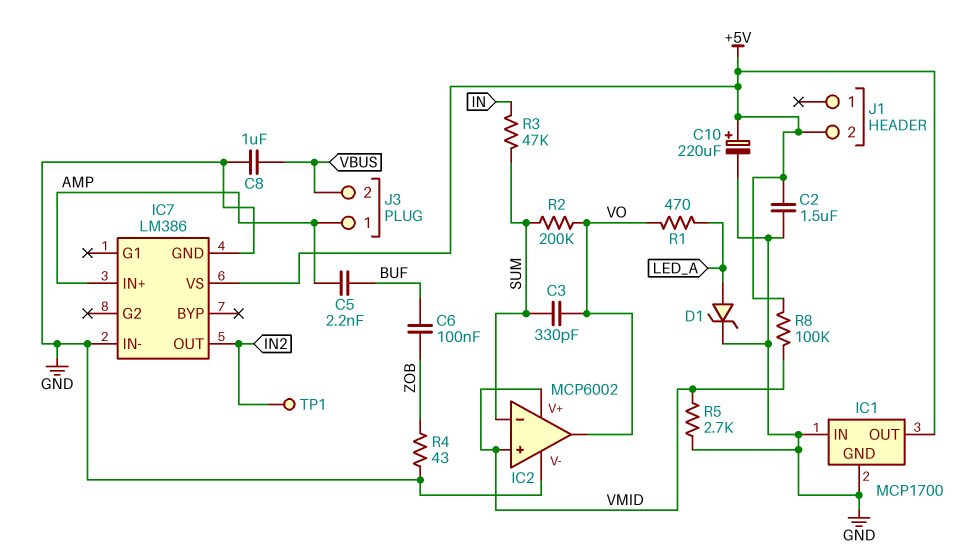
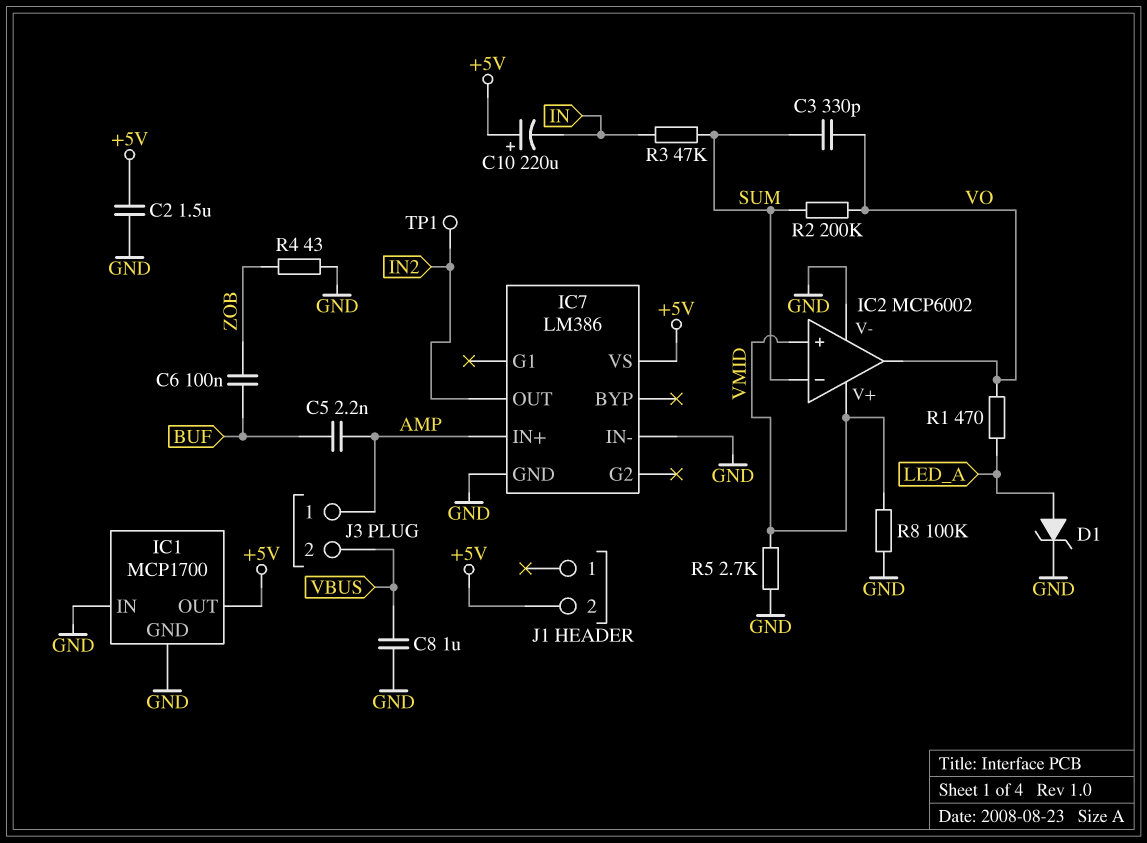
C10: 220uF (plus +5V, minus GND) -> 220uF (plus +5V, minus IN)
R8: 100k (+5V, VMID) -> 100k (GND, VMID)

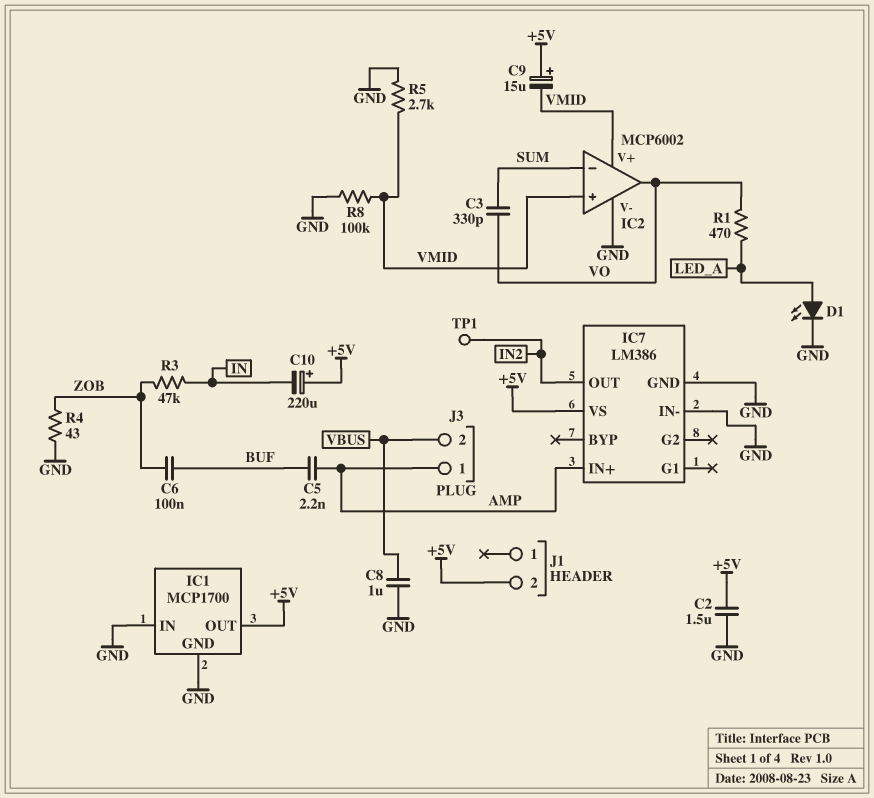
C9: none -> 15uF (plus +5V, minus VMID)
D1: zener (A LED_A, K GND) -> LED (A LED_A, K GND)
R2: 200k (SUM, VO) -> none
R3: 47k (IN, SUM) -> 47k (IN, ZOB)

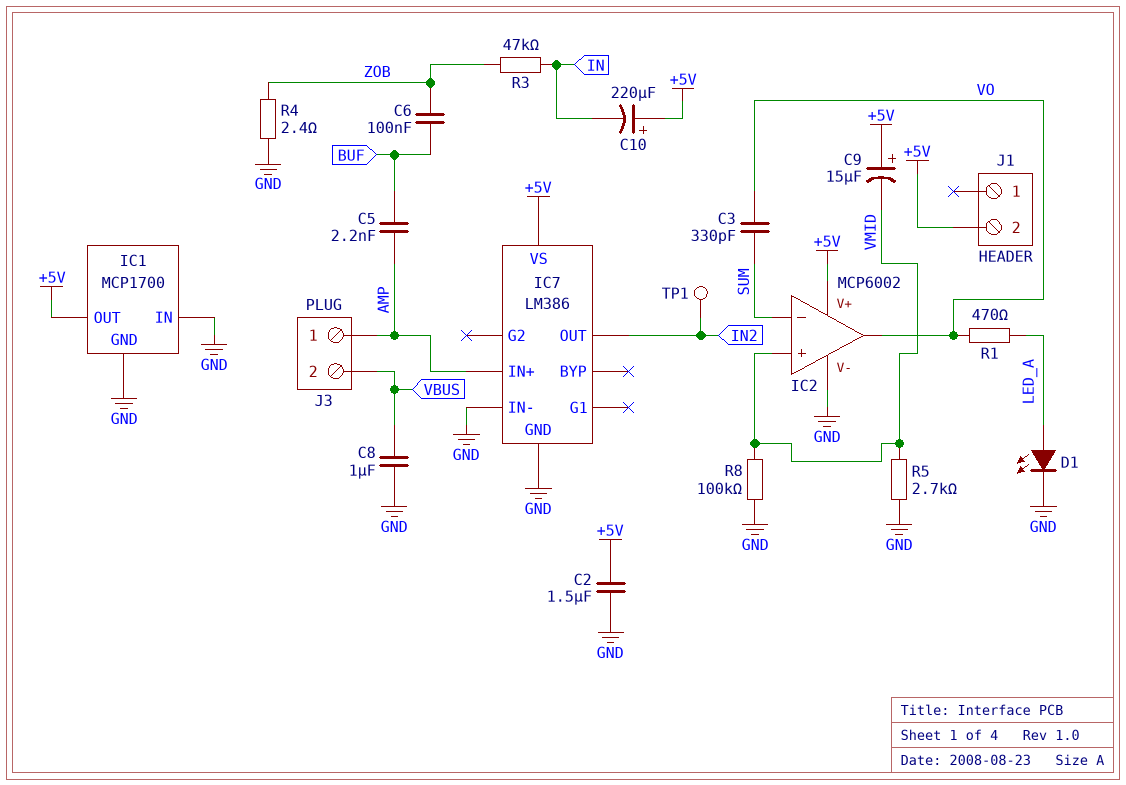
IC2 pin V+: VMID -> +5V
R4: 43 (GND, ZOB) -> 2.4 (GND, ZOB)

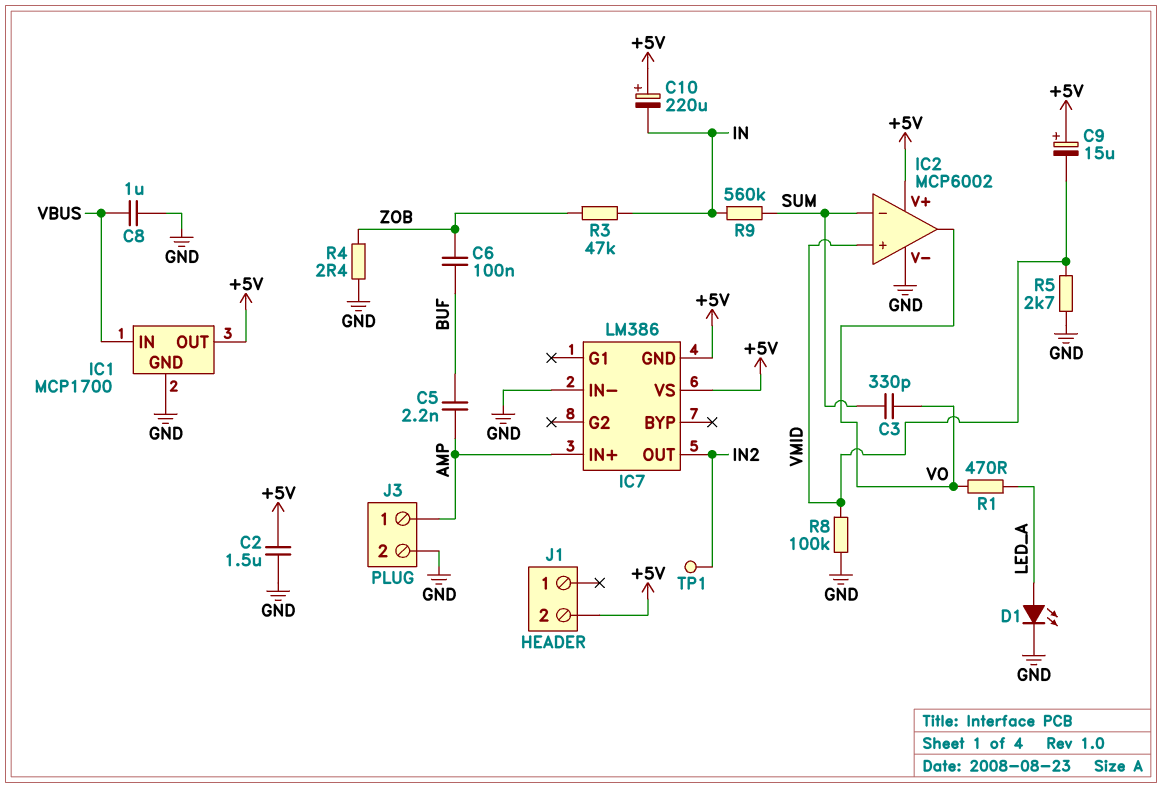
IC1 pin IN: GND -> VBUS
IC7 pin GND: GND -> +5V
J3 pin 2: VBUS -> GND
R9: none -> 560k (IN, SUM)

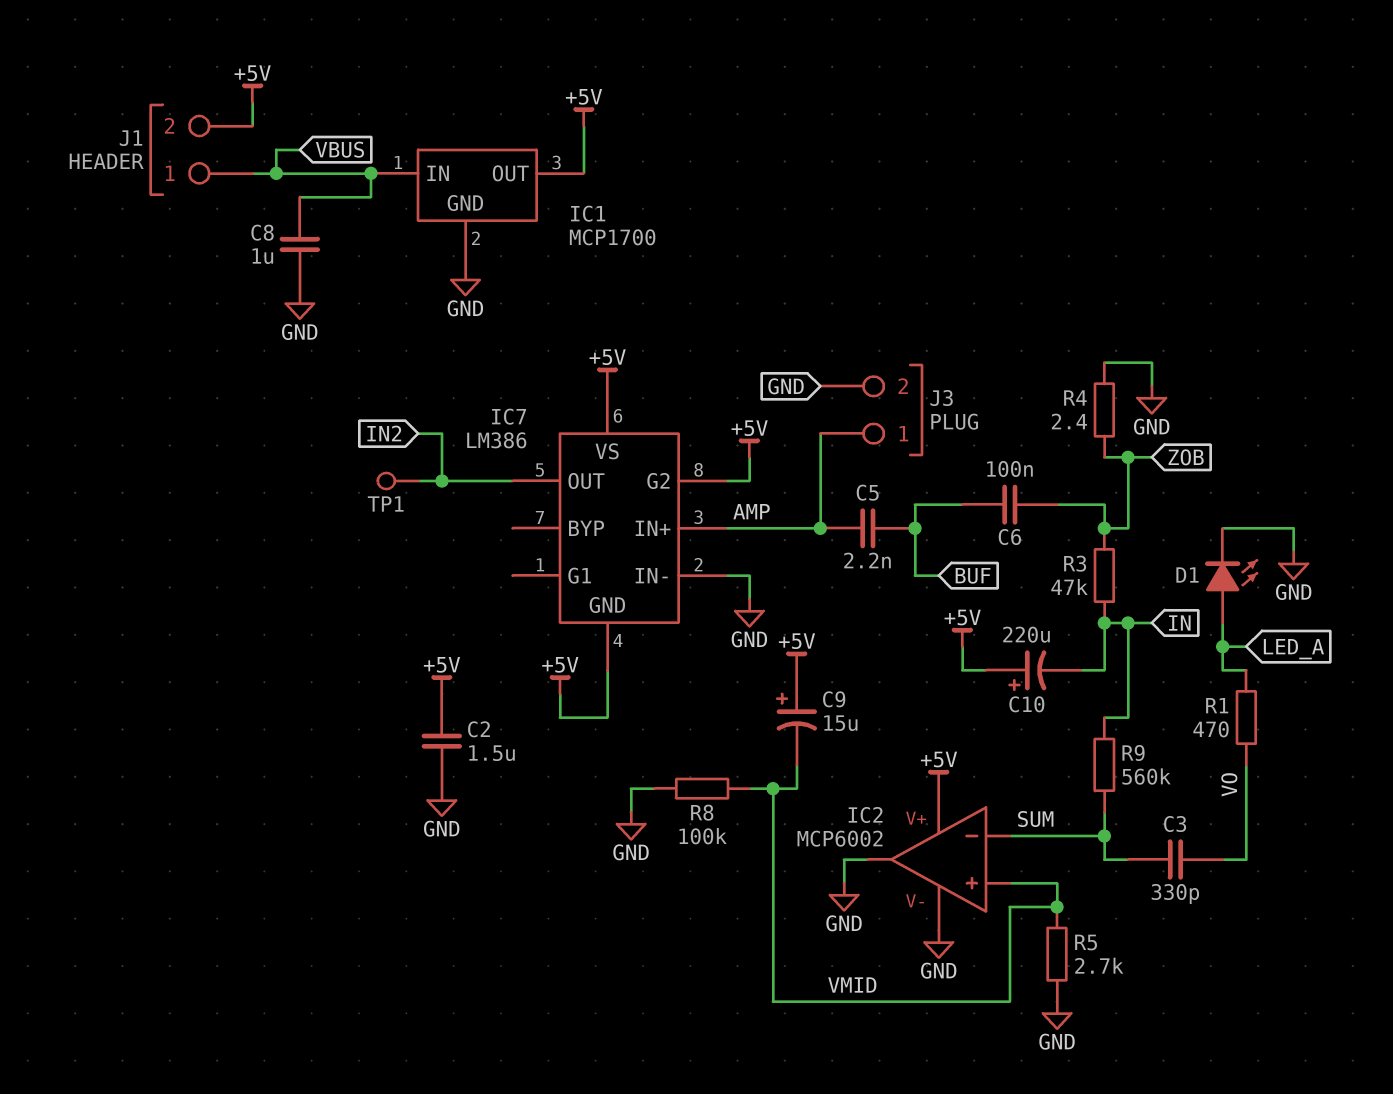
IC2 pin out: VO -> GND
IC7 pin G2: none -> +5V
J1 pin 1: none -> VBUS

